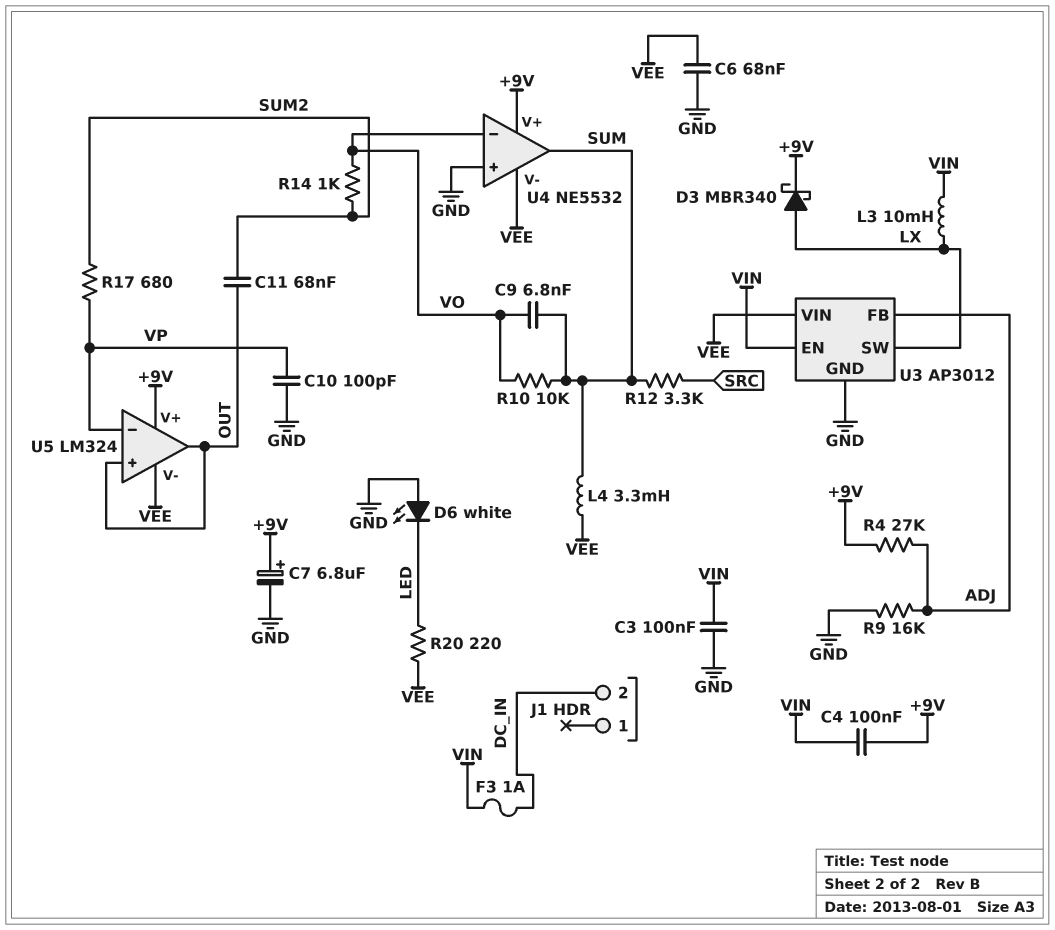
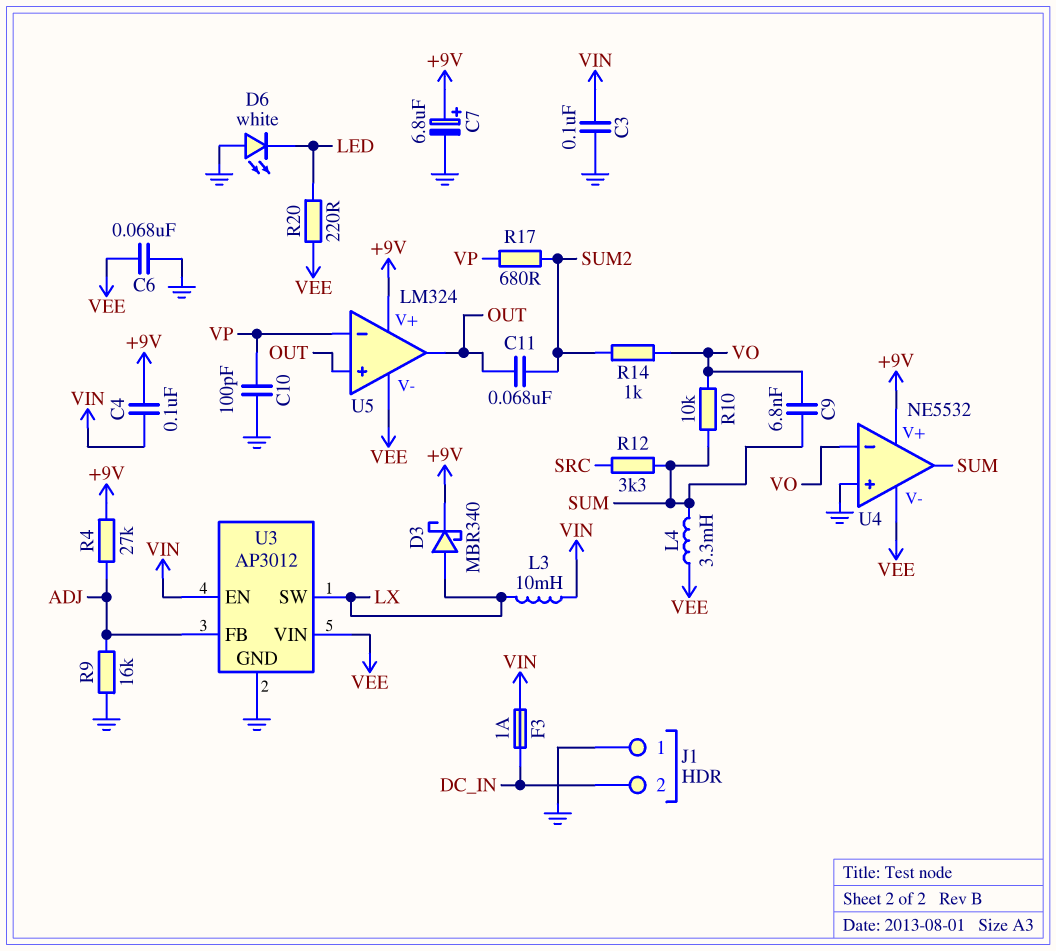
J1 pin 1: none -> GND

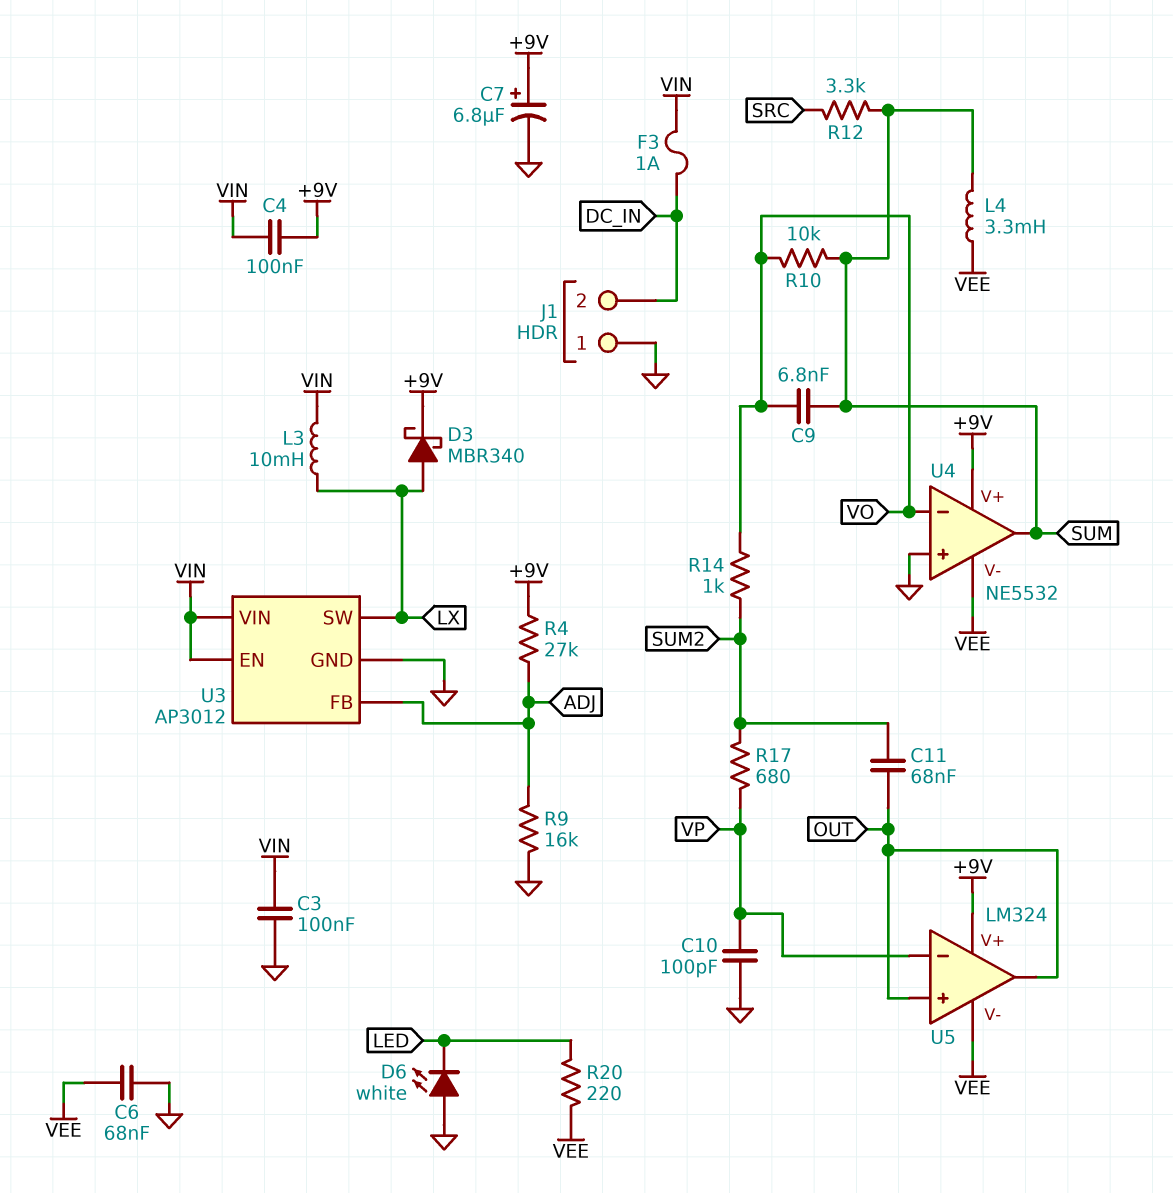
U3 pin VIN: VEE -> VIN

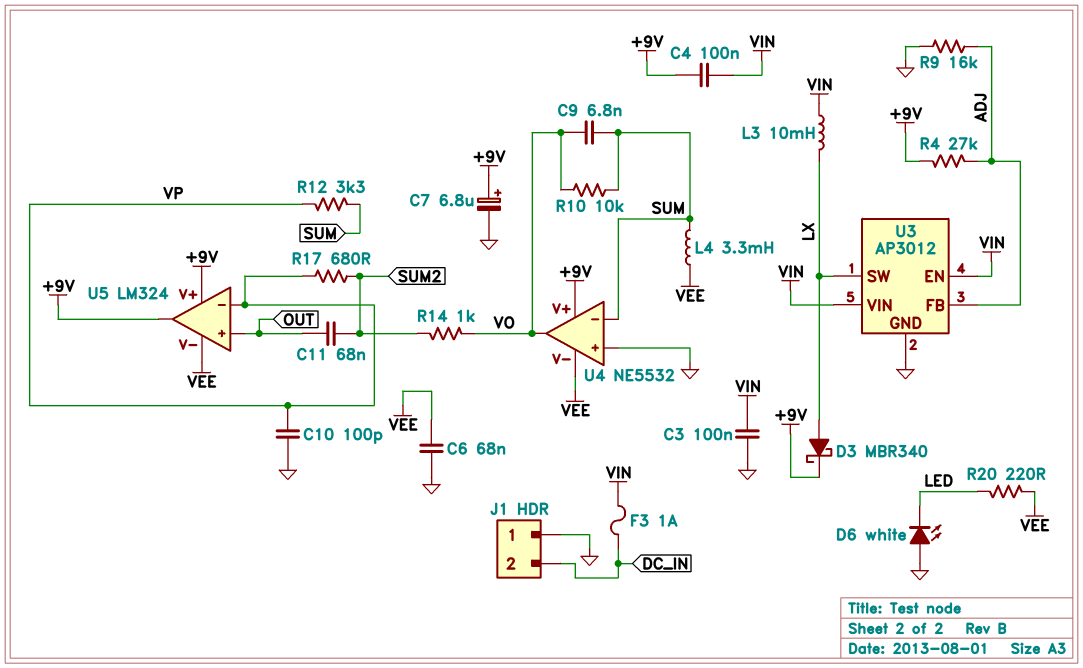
R12: 3.3k (SRC, SUM) -> 3.3k (SUM, VP)
U4 pin in-: VO -> SUM
U4 pin out: SUM -> VO
U5 pin out: OUT -> +9V

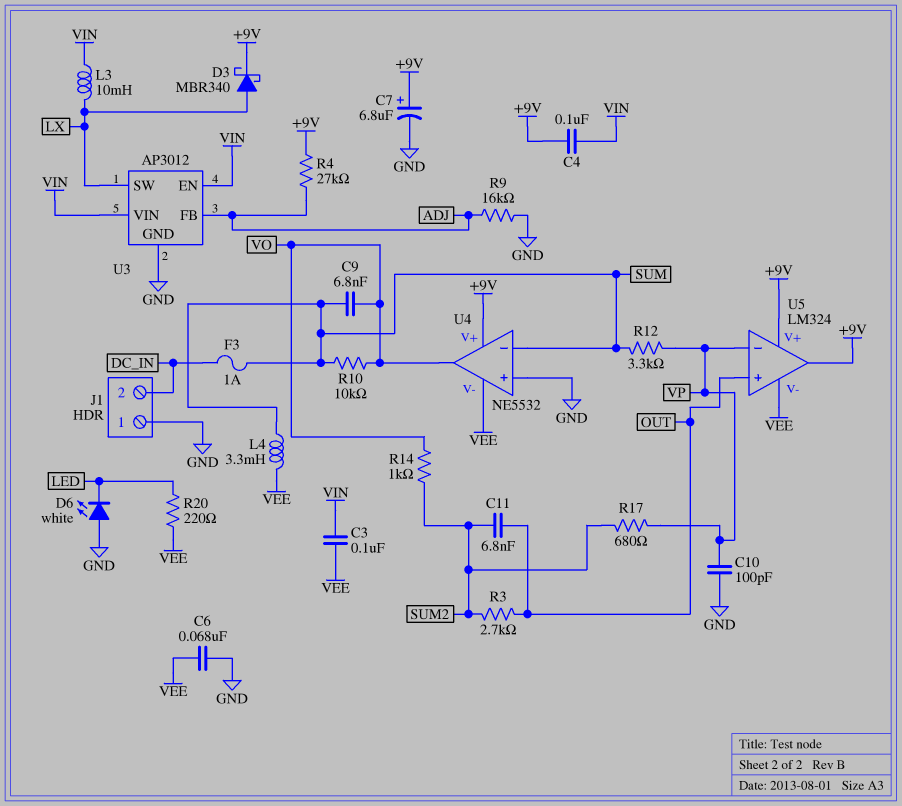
C3: 100nF (GND, VIN) -> 100nF (VEE, VIN)
C11: 68nF (OUT, SUM2) -> 6.8nF (OUT, SUM2)
F3: 1A (DC_IN, VIN) -> 1A (DC_IN, SUM)
R3: none -> 2.7k (OUT, SUM2)

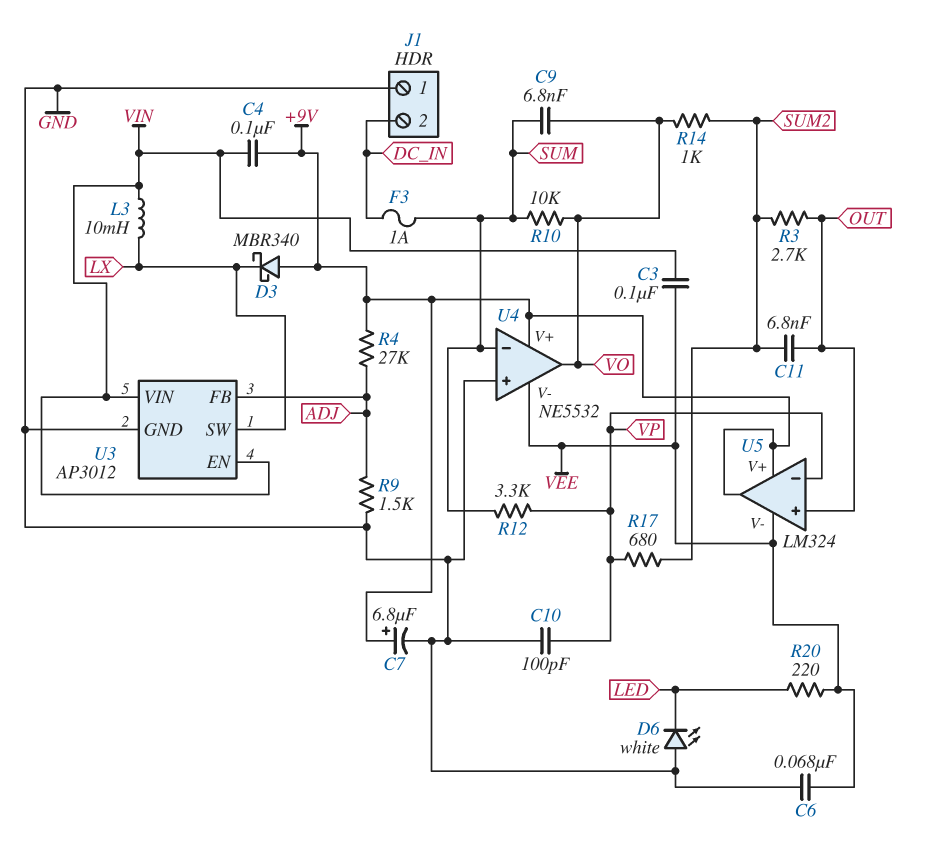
D3: schottky MBR340 (A LX, K +9V) -> schottky MBR340 (A +9V, K LX)
L4: 3.3mH (SUM, VEE) -> none
R9: 16k (ADJ, GND) -> 1.5k (ADJ, GND)

